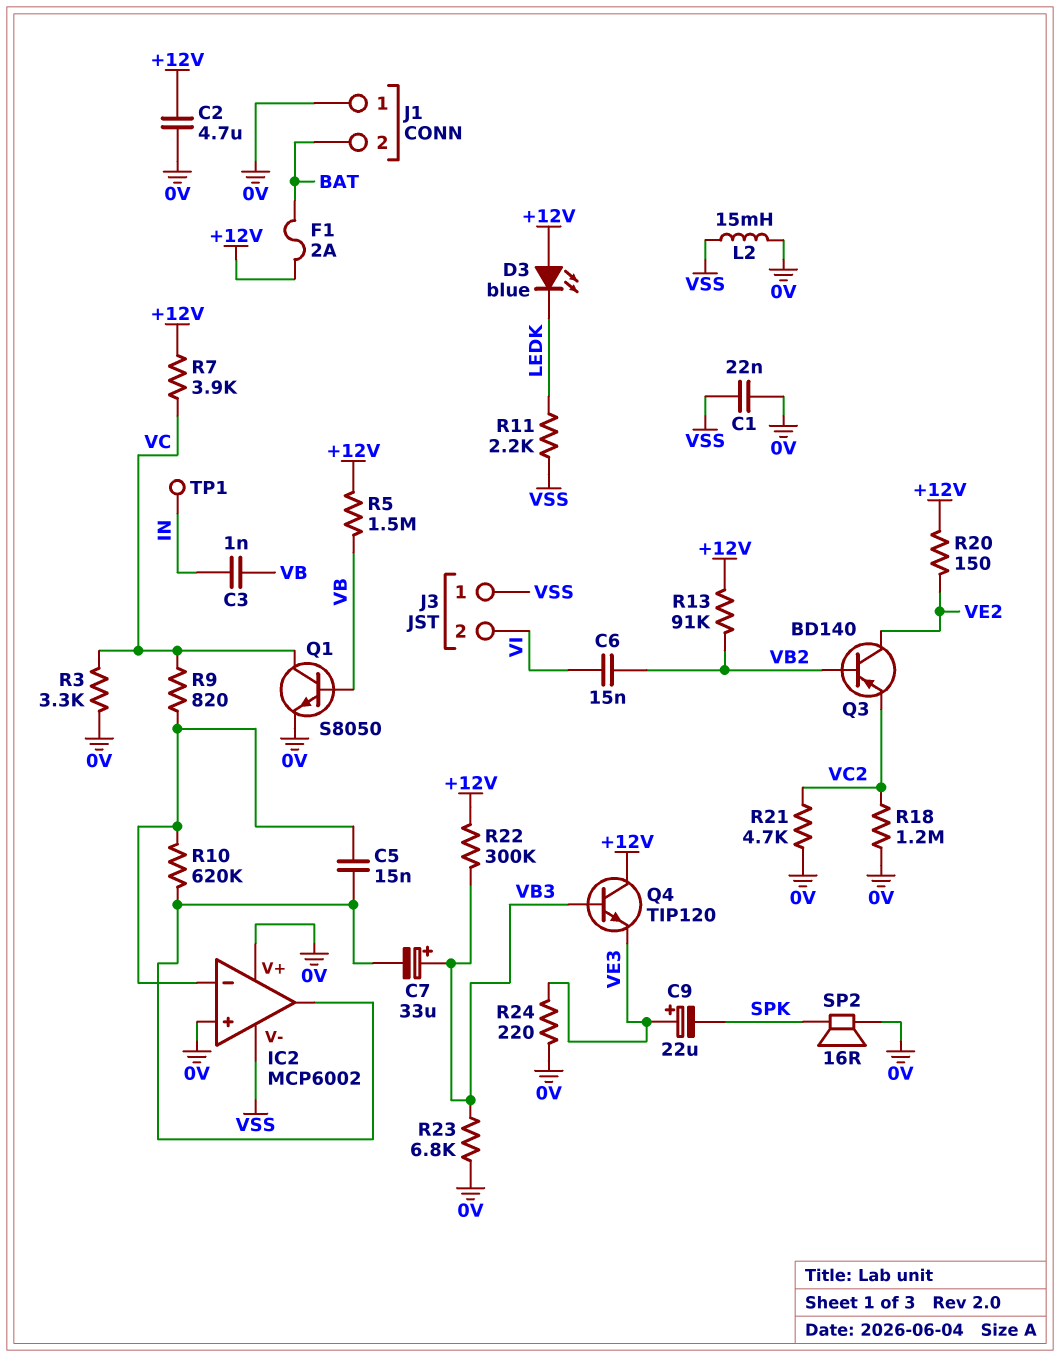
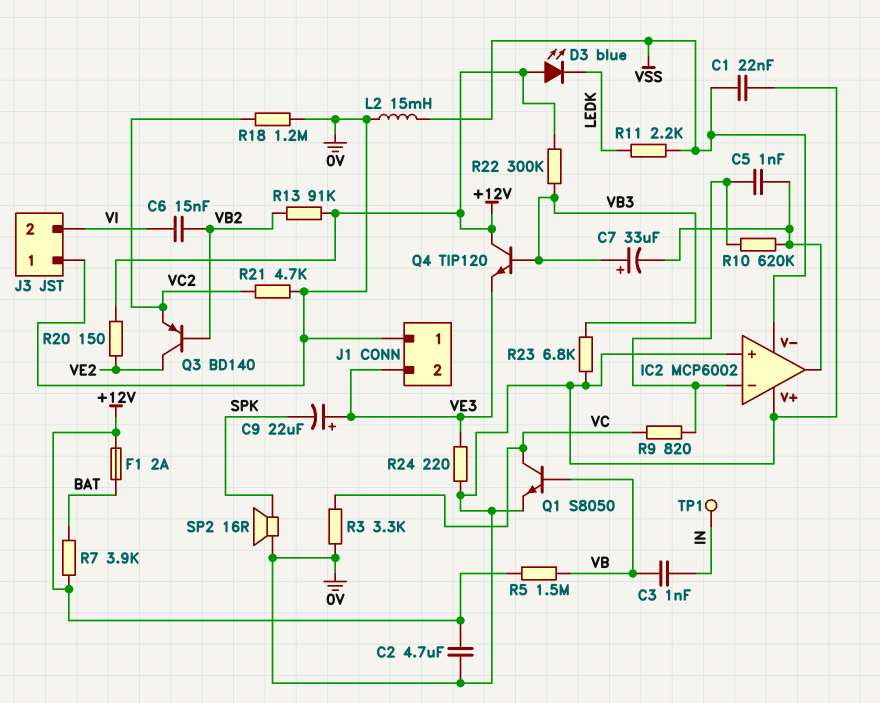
C5: 15nF (IC2/in-, IC2/out) -> 1nF (IC2/in-, IC2/out)
J1 pin 2: BAT -> VE3
J3 pin 1: VSS -> 0V
R7: 3.9k (+12V, VC) -> 3.9k (+12V, BAT)

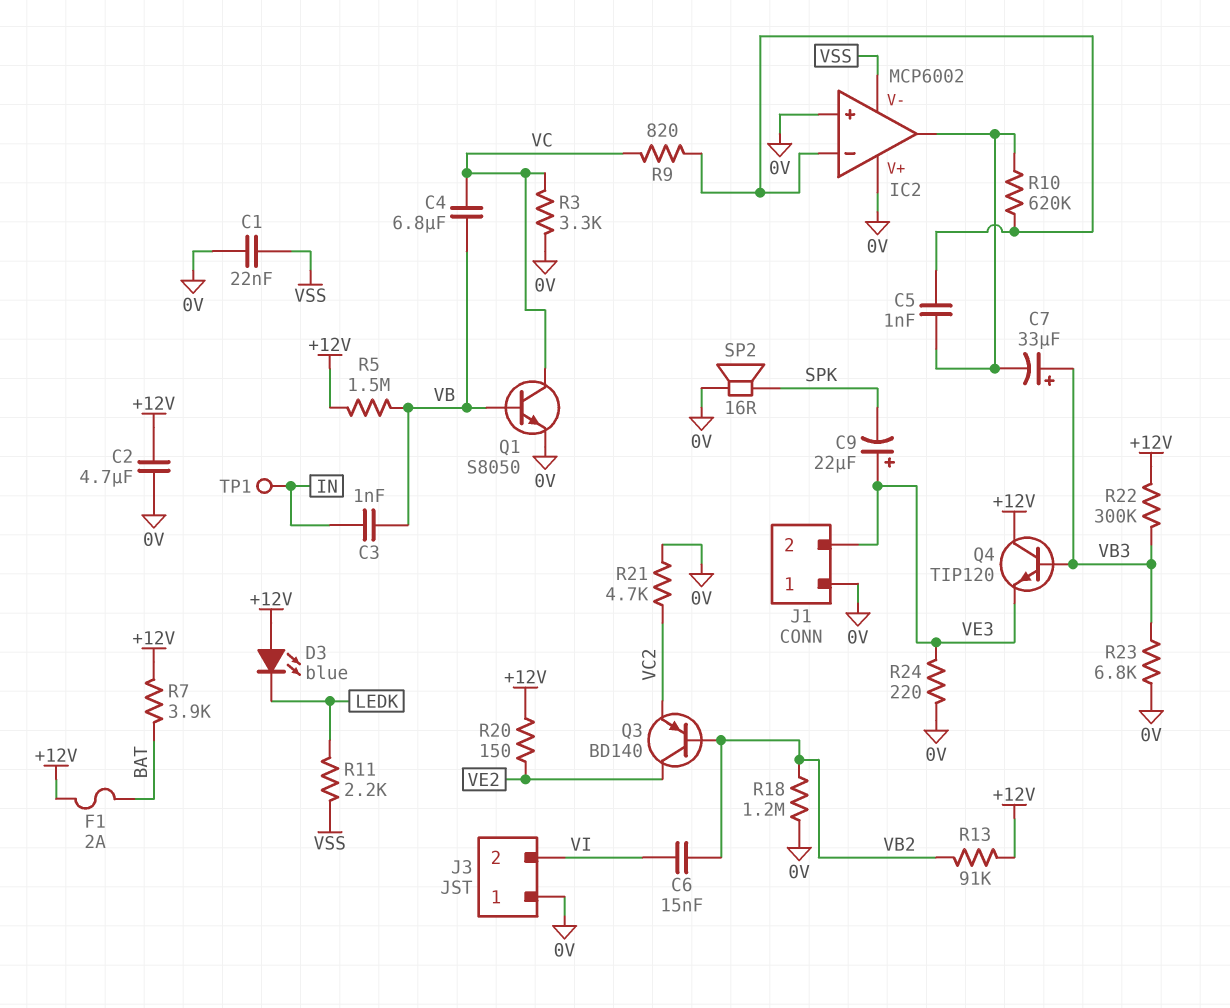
C4: none -> 6.8uF (VB, VC)
L2: 15mH (0V, VSS) -> none
R18: 1.2M (0V, VC2) -> 1.2M (0V, VB2)

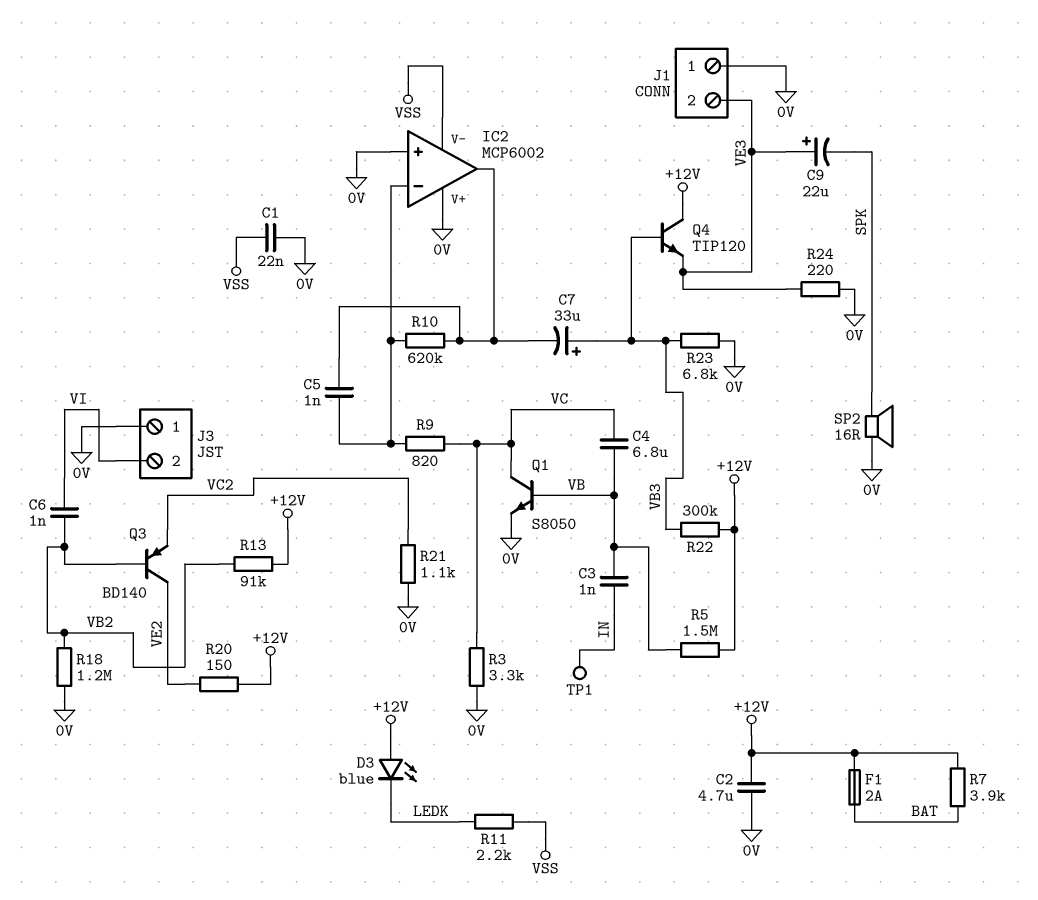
C6: 15nF (VB2, VI) -> 1nF (VB2, VI)
R21: 4.7k (0V, VC2) -> 1.1k (0V, VC2)

